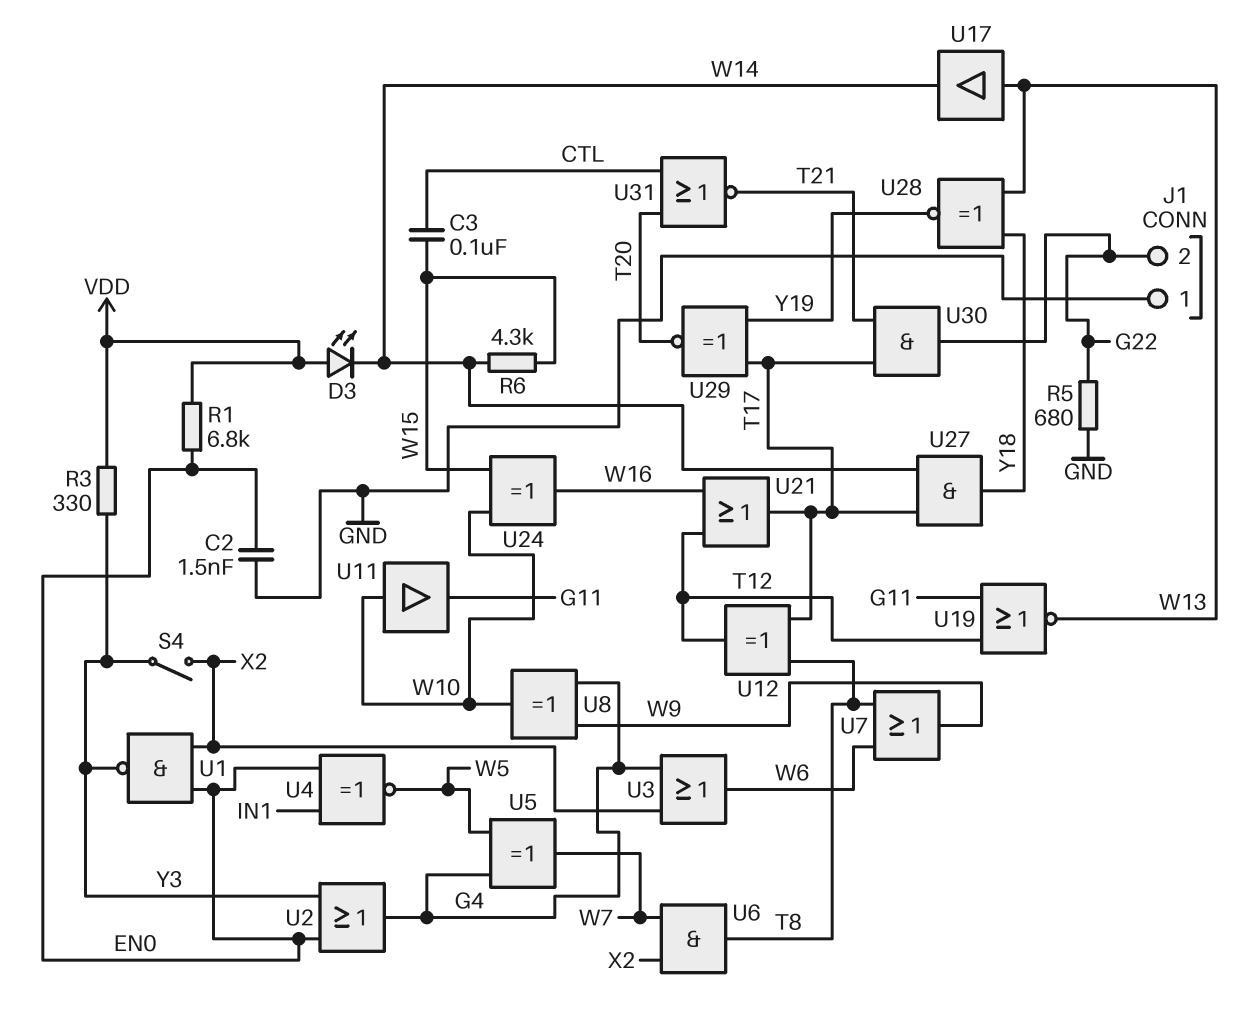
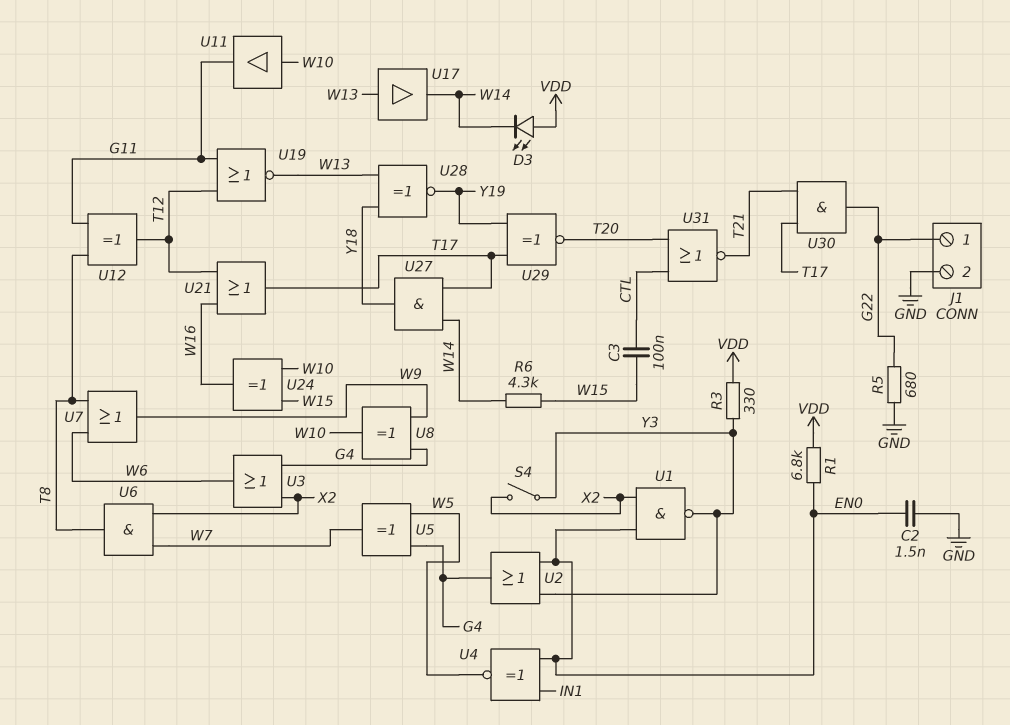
J1 pin 1: GND -> G22
J1 pin 2: G22 -> GND
U12: XOR (in T8, in T17, out T12) -> XOR (in G11, in T8, out T12)

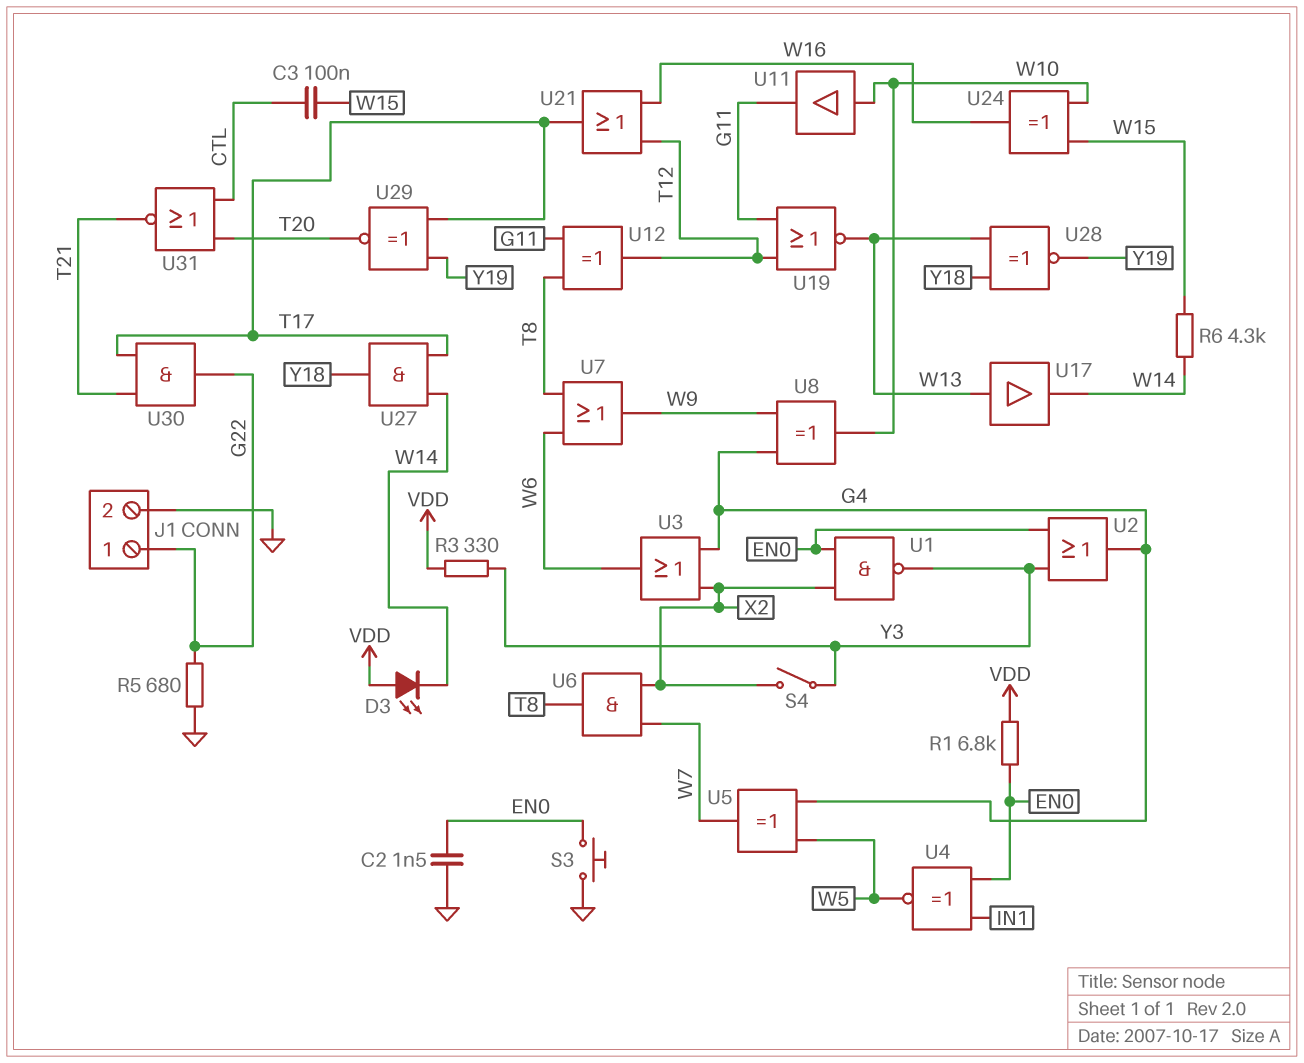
S3: none -> button (EN0, GND)

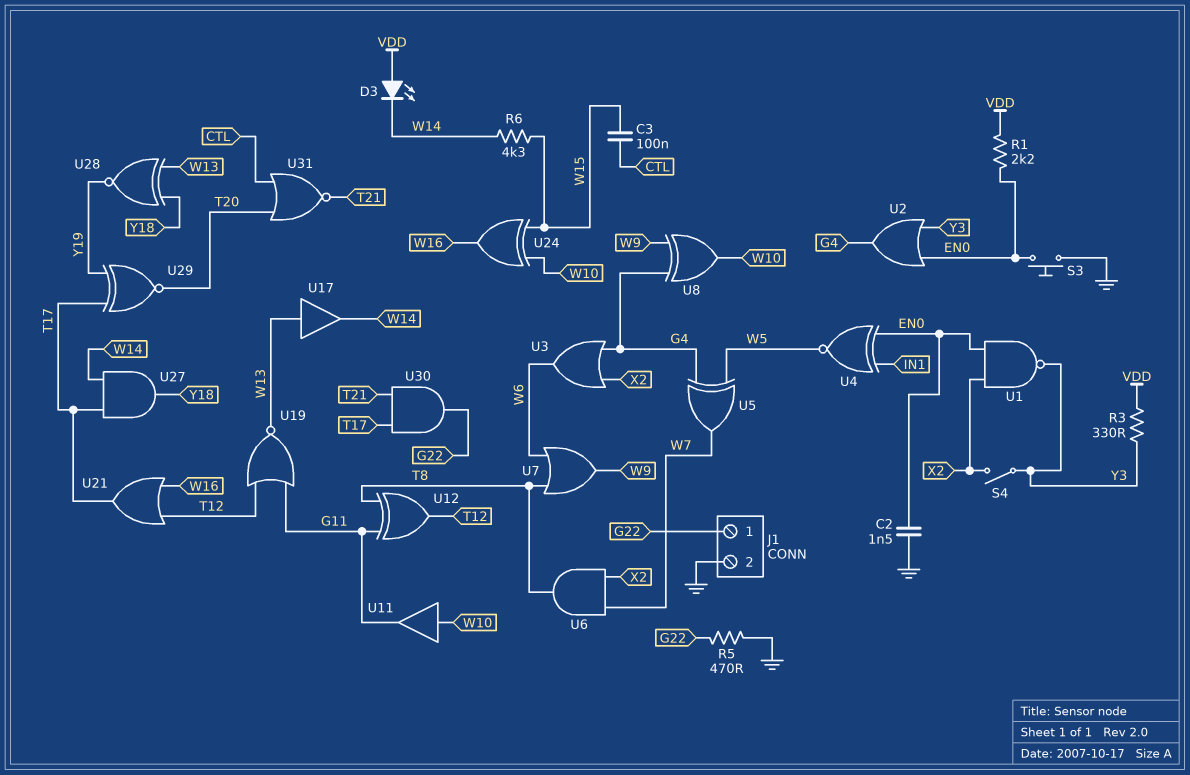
R1: 6.8k (EN0, VDD) -> 2.2k (EN0, VDD)
R5: 680 (G22, GND) -> 470 (G22, GND)

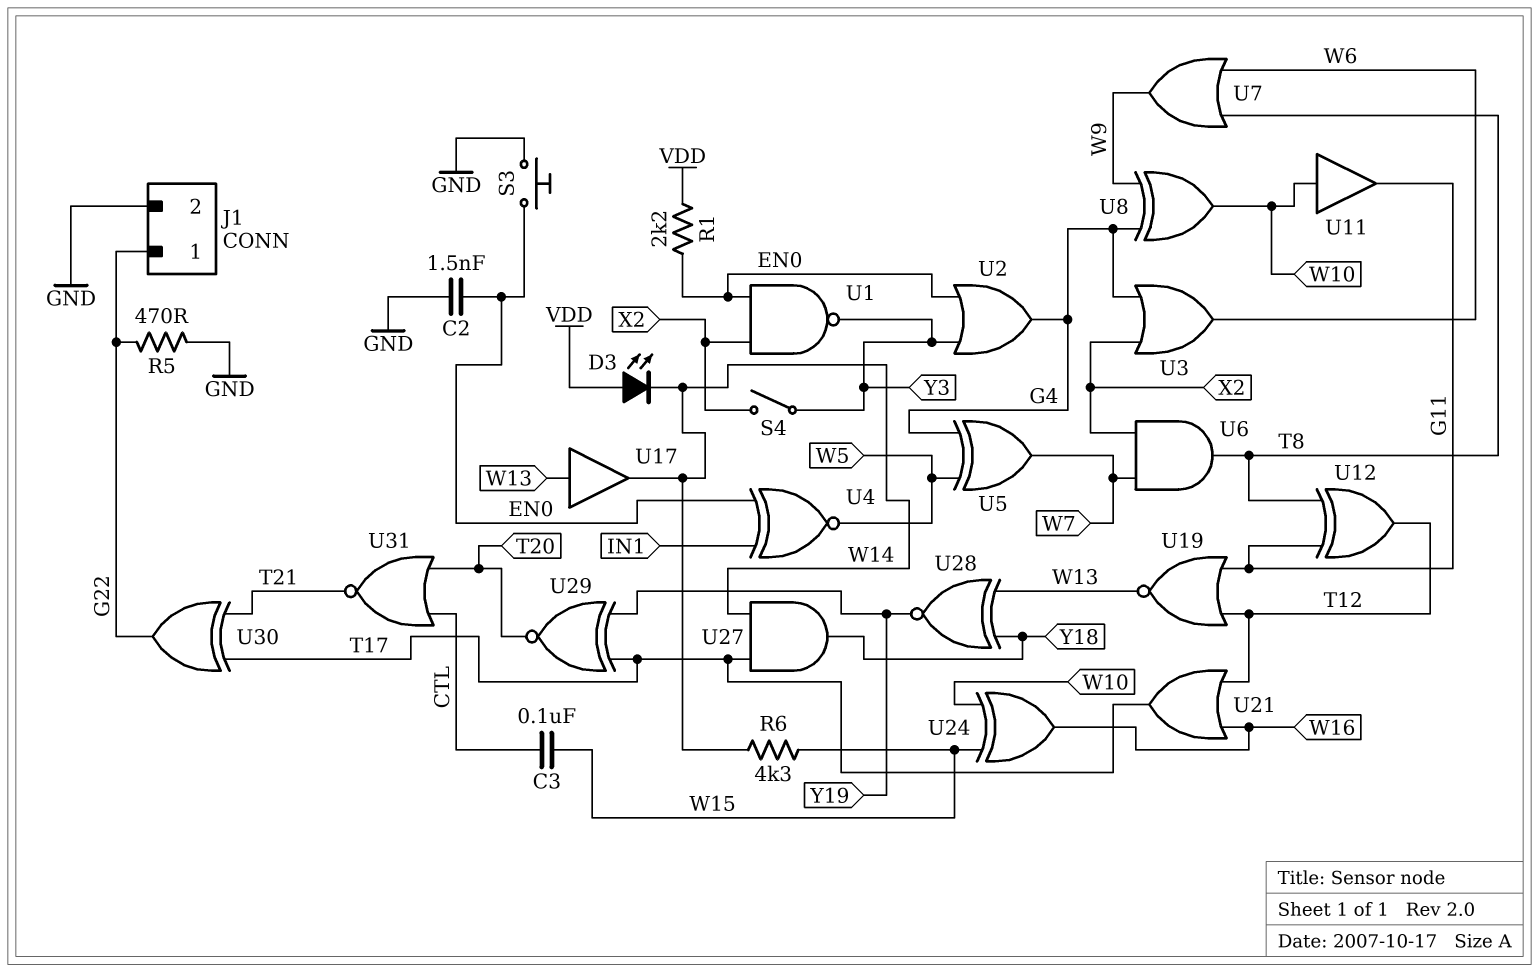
R3: 330 (VDD, Y3) -> none
U30: AND (in T17, in T21, out G22) -> XOR (in T17, in T21, out G22)

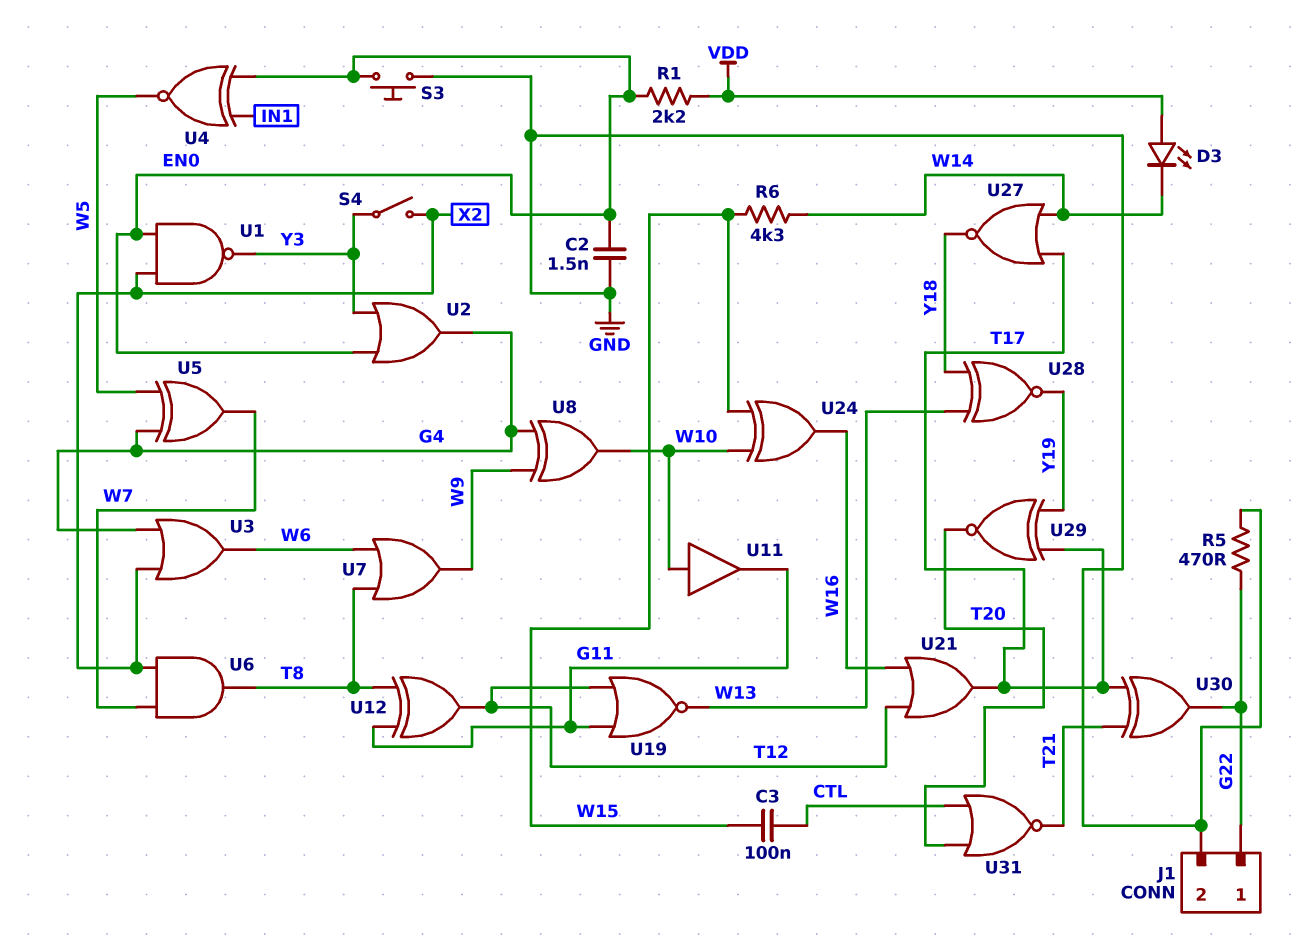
U17: buffer (in W13, out W14) -> none
U27: AND (in T17, in W14, out Y18) -> NOR (in T17, in W14, out Y18)

